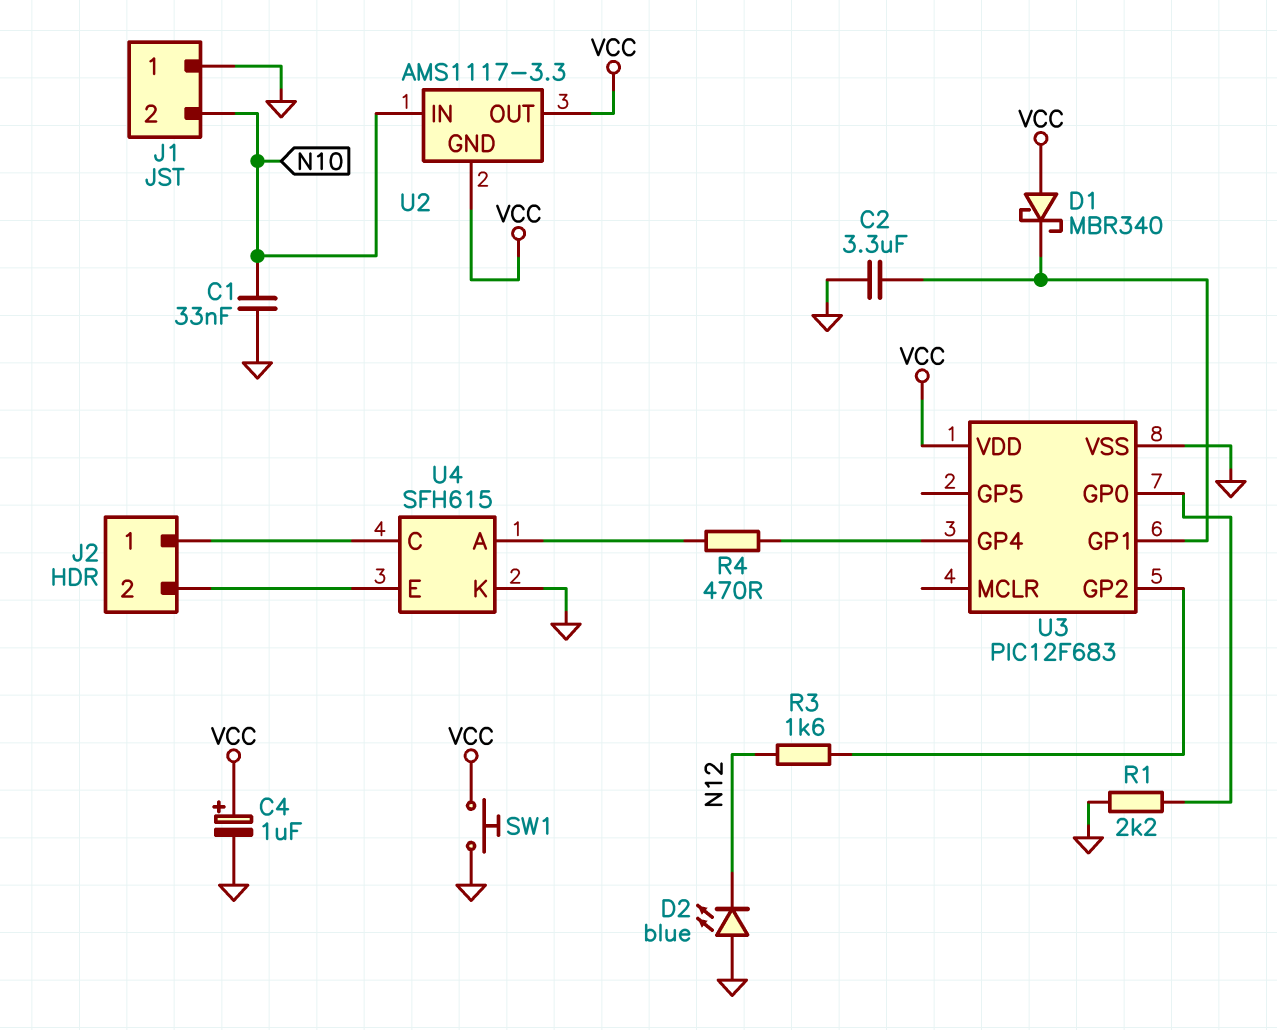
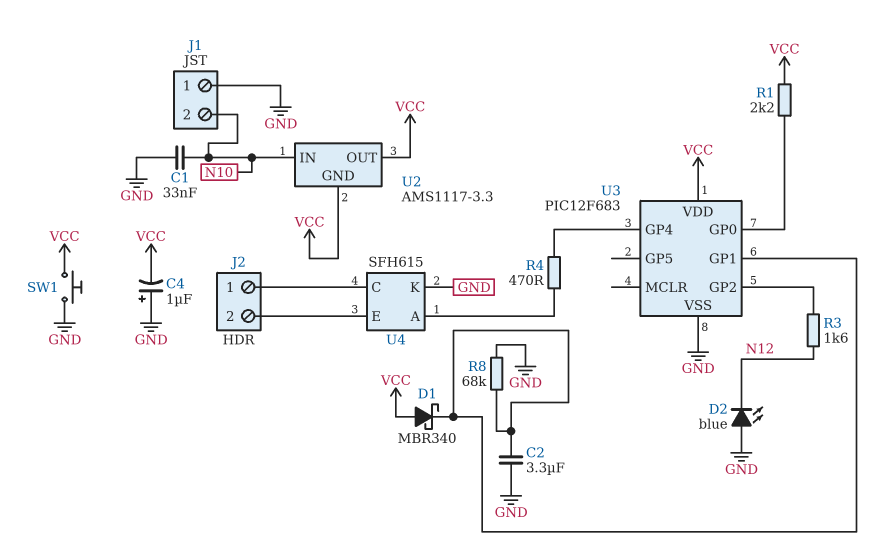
C4: 1uF (plus VCC, minus GND) -> 1uF (plus GND, minus VCC)
R1: 2.2k (GND, U3/GP0) -> 2.2k (U3/GP0, VCC)
R8: none -> 68k (GND, U3/GP1)

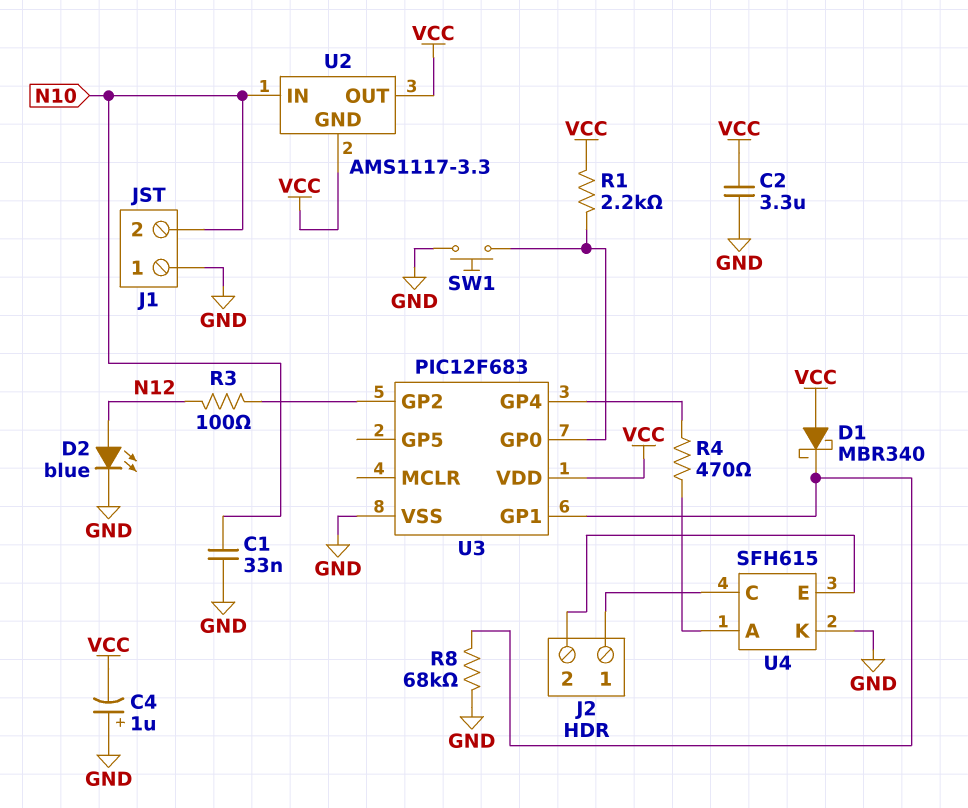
C2: 3.3uF (GND, U3/GP1) -> 3.3uF (GND, VCC)
D2: LED blue (A GND, K N12) -> LED blue (A N12, K GND)
R3: 1.6k (N12, U3/GP2) -> 100 (N12, U3/GP2)
SW1: button (GND, VCC) -> button (GND, U3/GP0)

